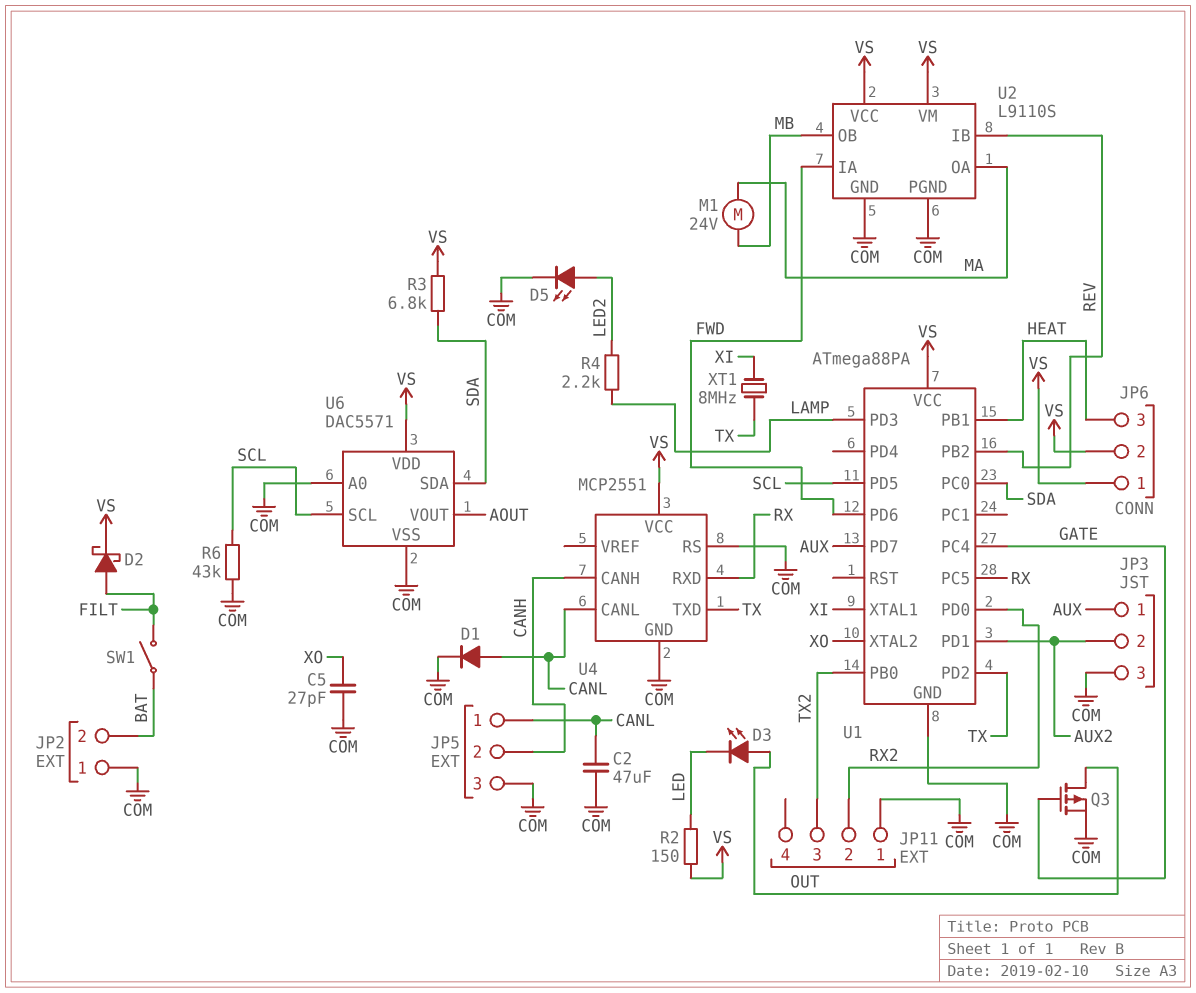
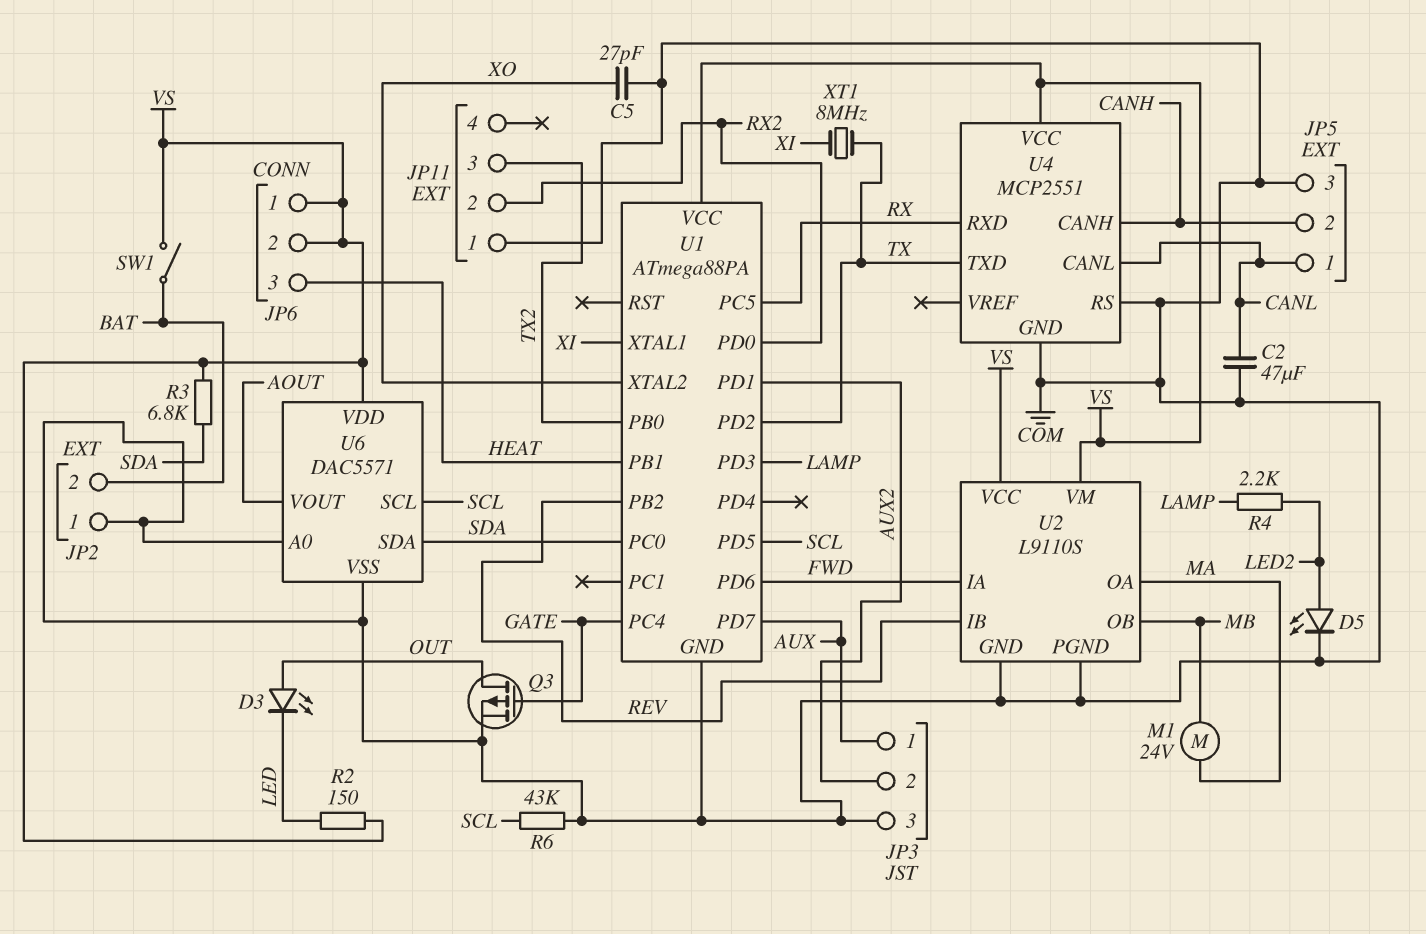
D1: diode (A CANL, K COM) -> none
D2: schottky (A FILT, K VS) -> none
SW1: switch (BAT, FILT) -> switch (BAT, VS)

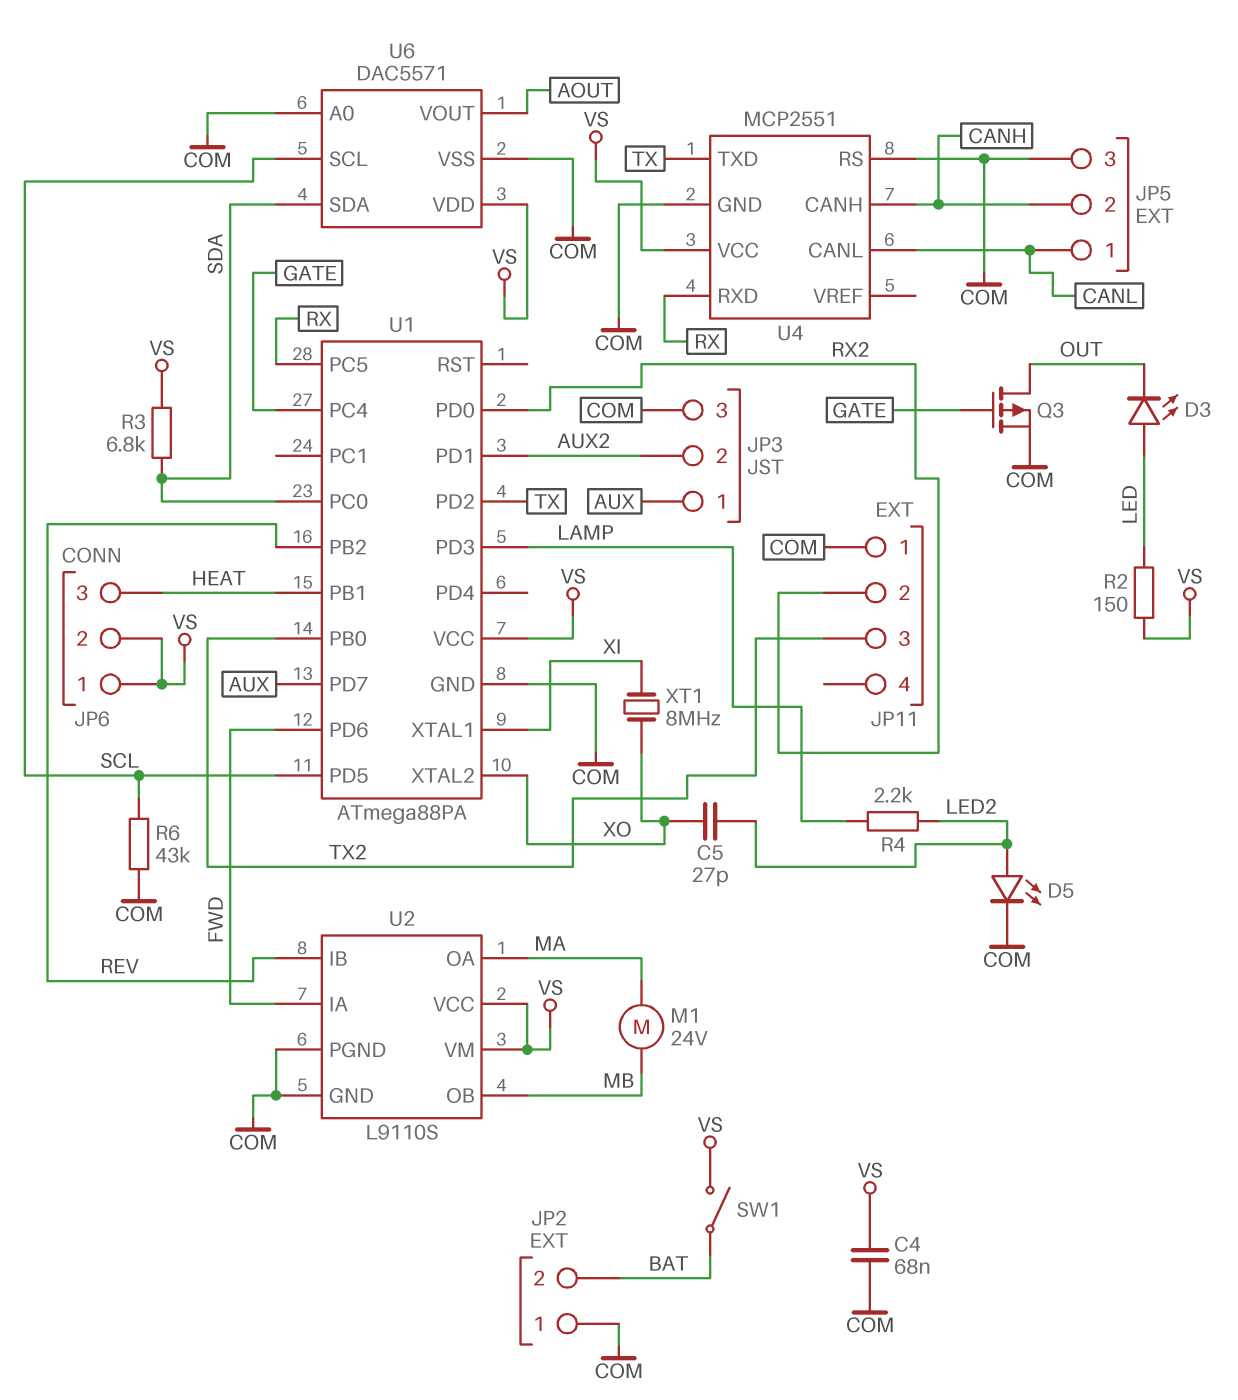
C2: 47uF (CANL, COM) -> none
C4: none -> 68nF (COM, VS)
C5: 27pF (COM, XO) -> 27pF (LED2, XO)
D3: LED (A OUT, K LED) -> LED (A LED, K OUT)
XT1: 8MHz (TX, XI) -> 8MHz (XI, XO)

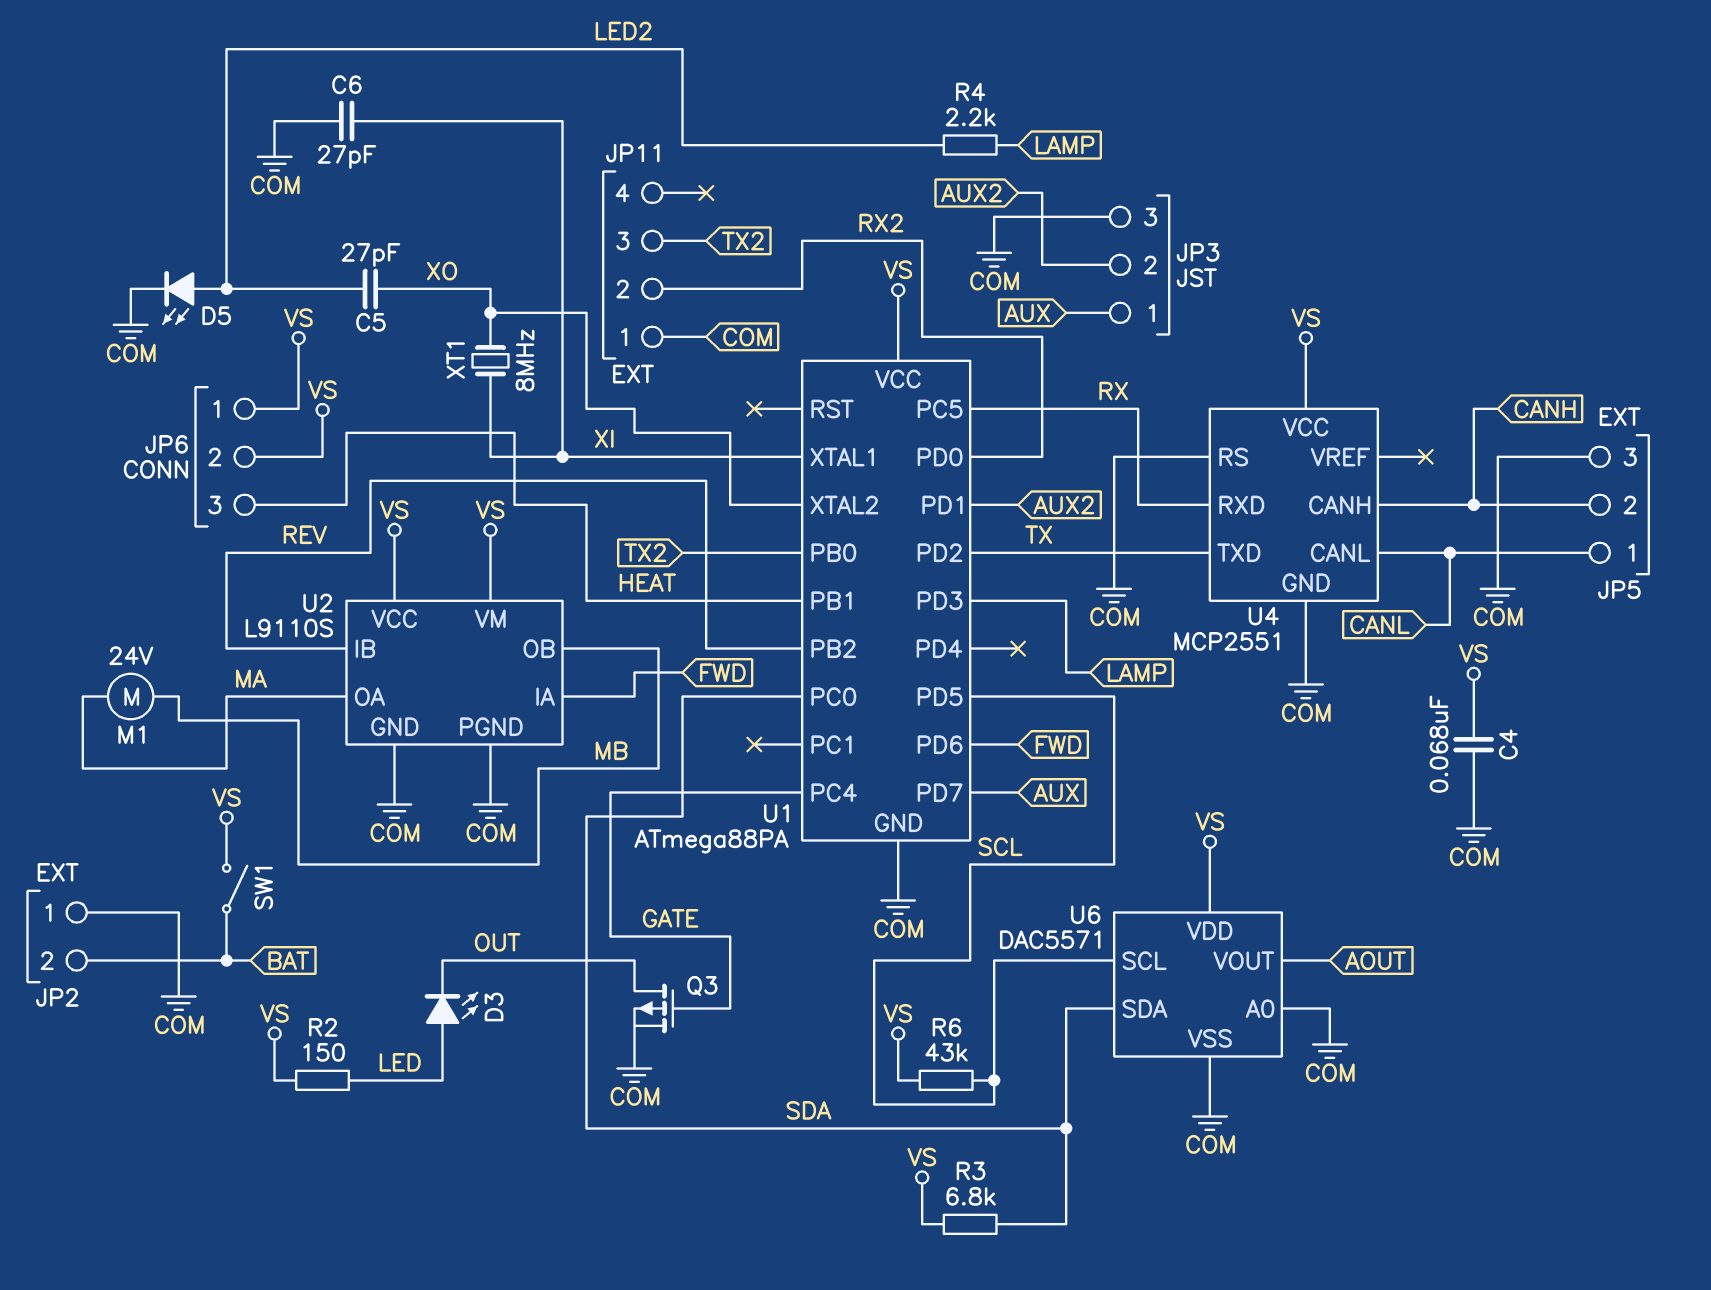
C6: none -> 27pF (COM, XI)
R6: 43k (COM, SCL) -> 43k (SCL, VS)

